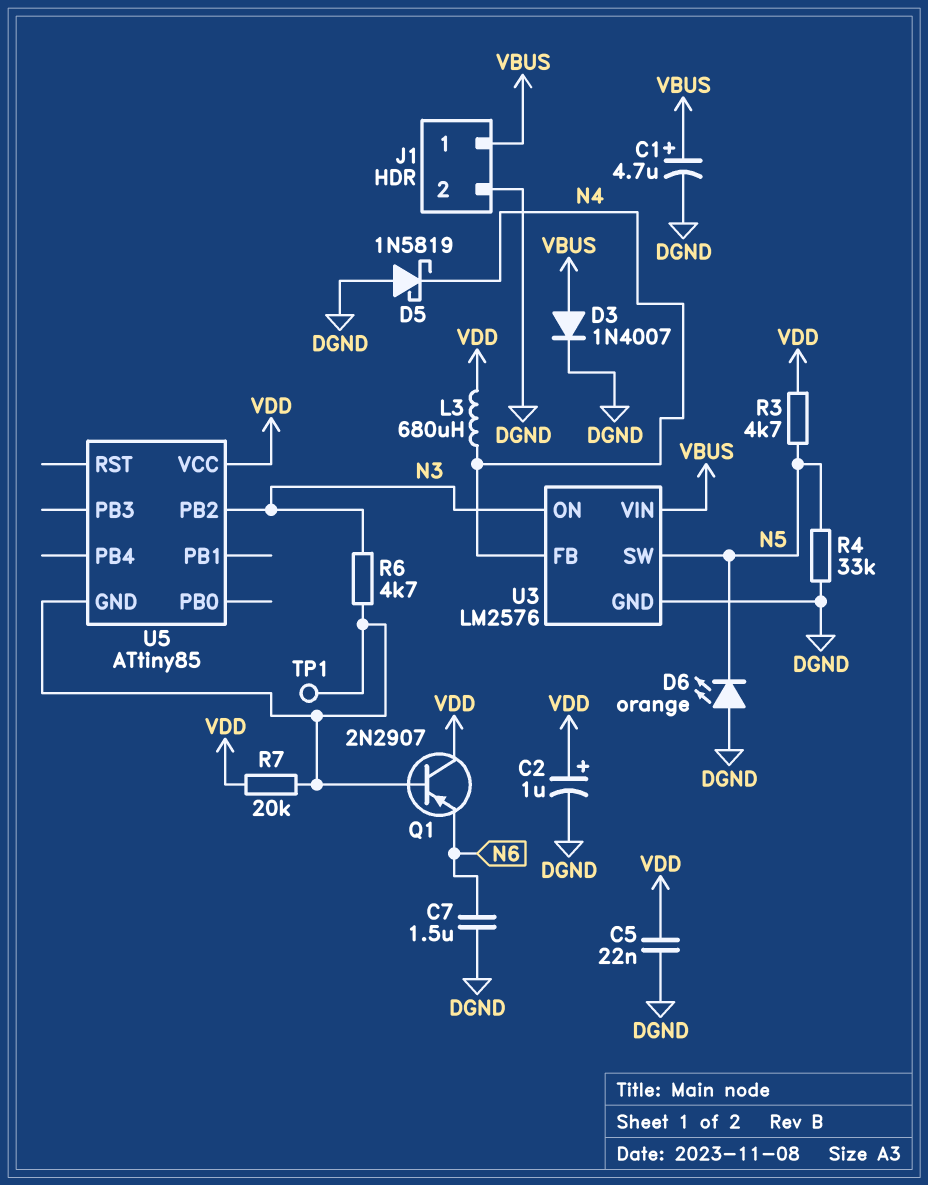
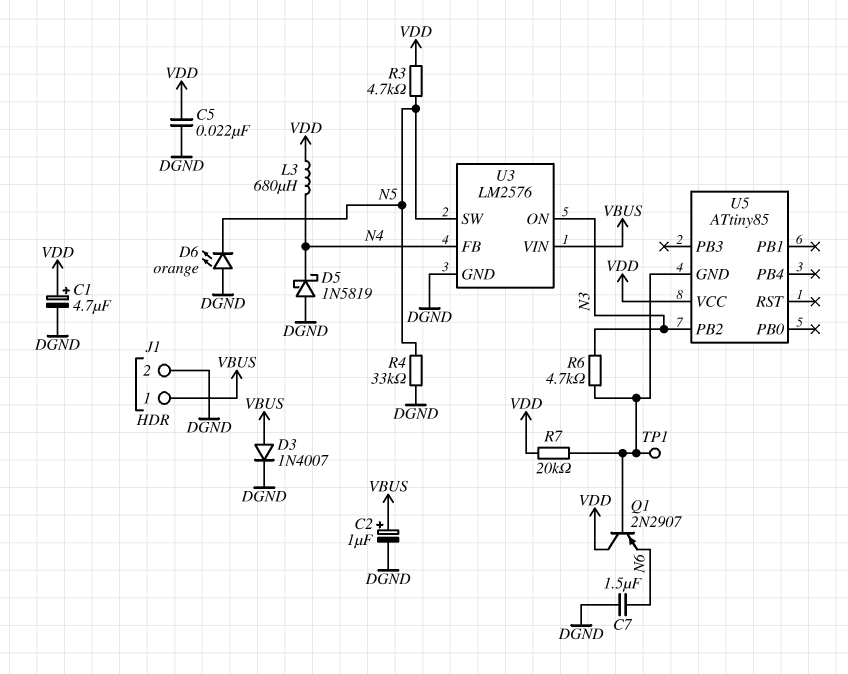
C1: 4.7uF (plus VBUS, minus DGND) -> 4.7uF (plus VDD, minus DGND)
C2: 1uF (plus VDD, minus DGND) -> 1uF (plus VBUS, minus DGND)

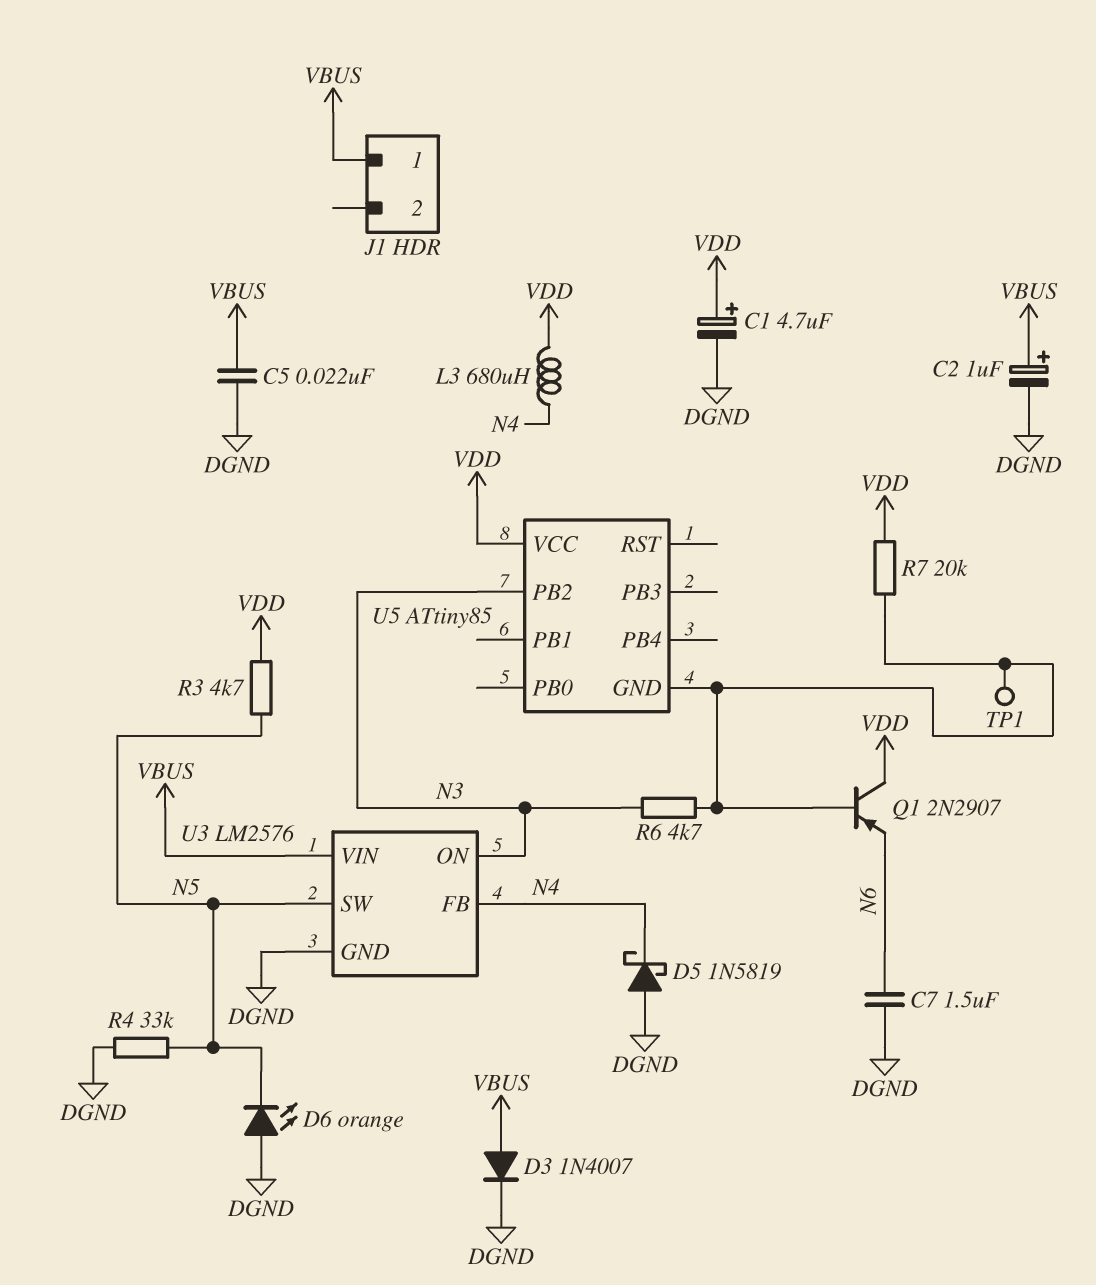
C5: 22nF (DGND, VDD) -> 22nF (DGND, VBUS)
J1 pin 2: DGND -> none

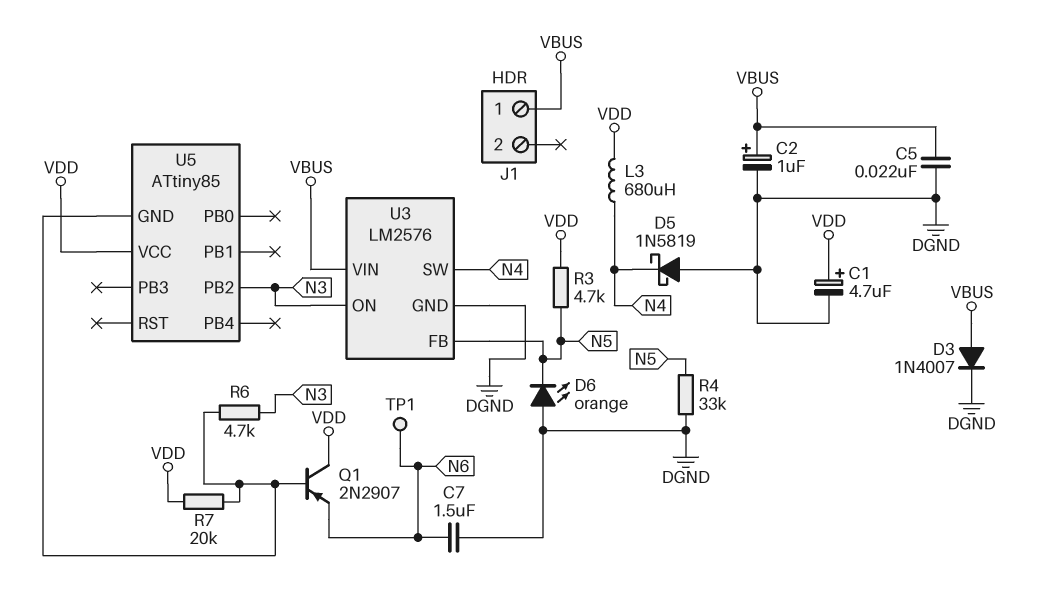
TP1: test point (U5/GND) -> test point (N6)
U3 pin FB: N4 -> N5
U3 pin SW: N5 -> N4

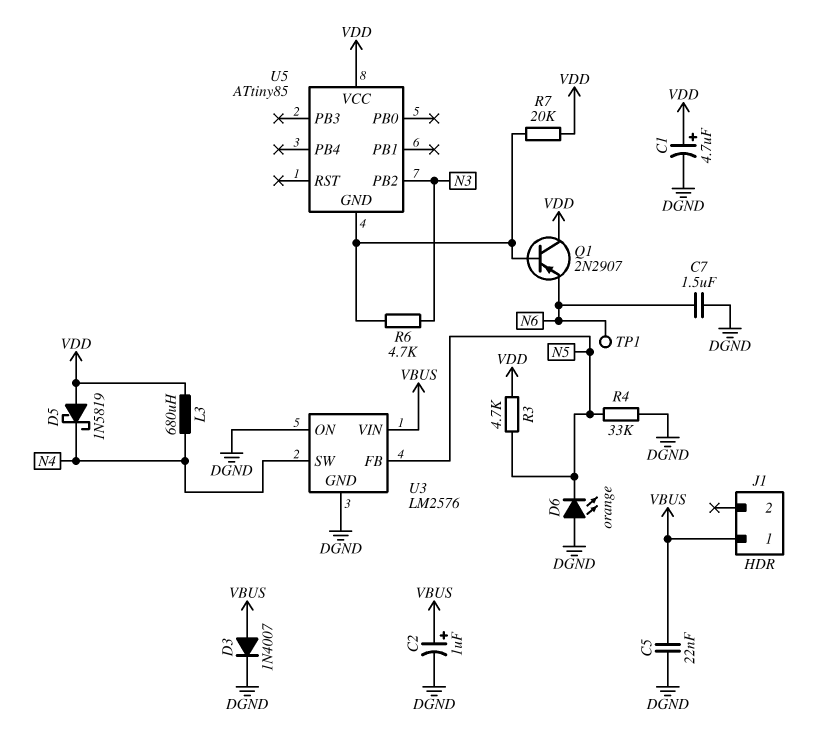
D5: schottky 1N5819 (A DGND, K N4) -> schottky 1N5819 (A VDD, K N4)
U3 pin ON: N3 -> DGND

